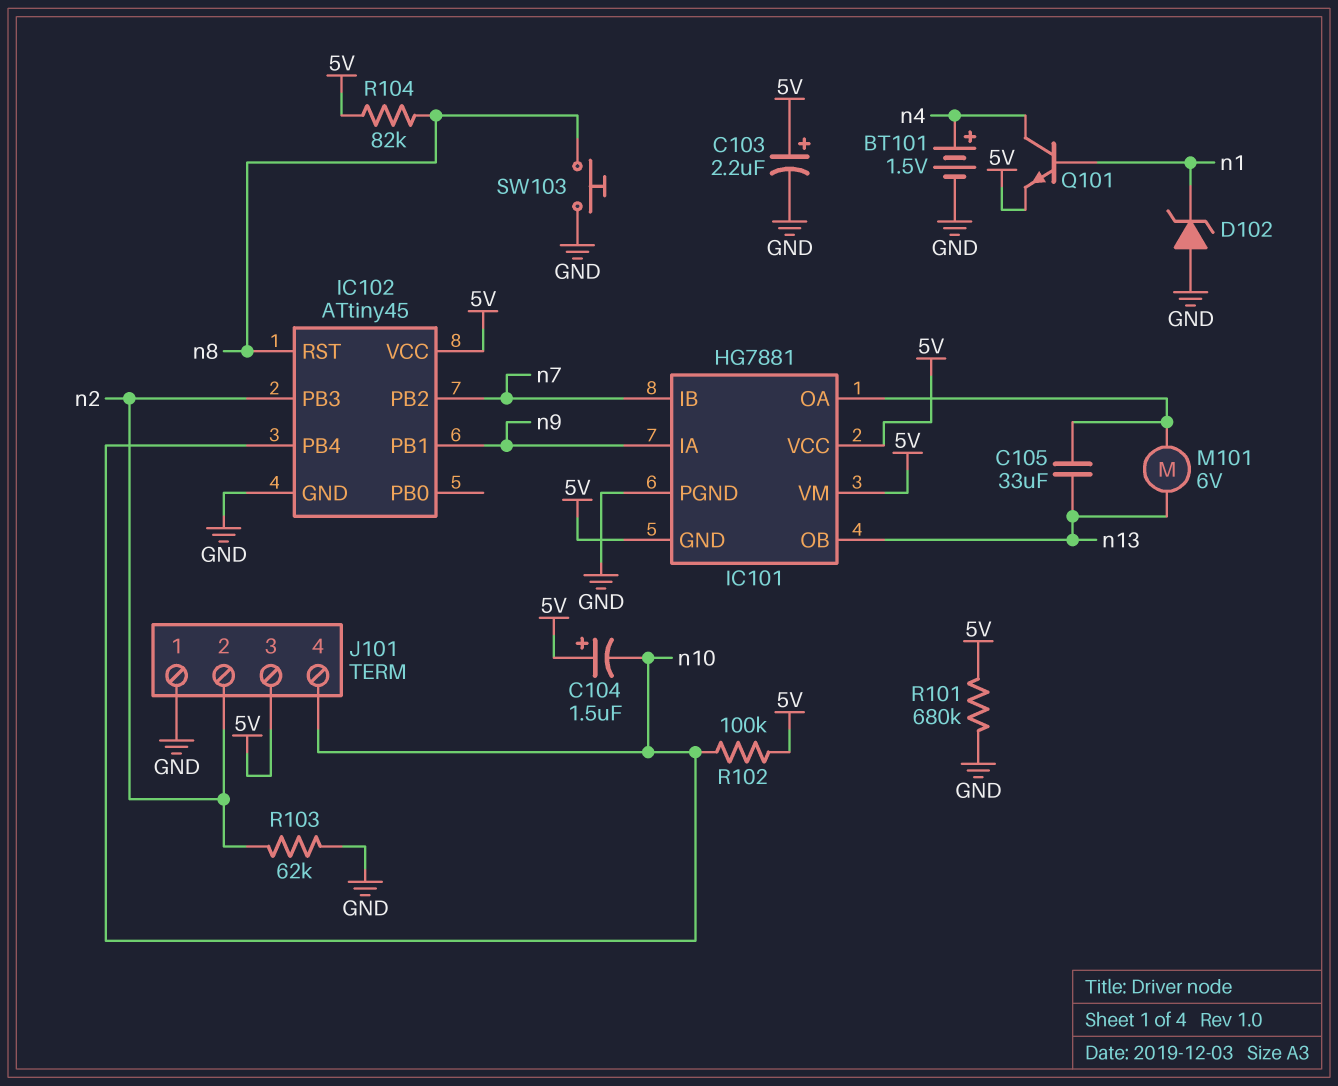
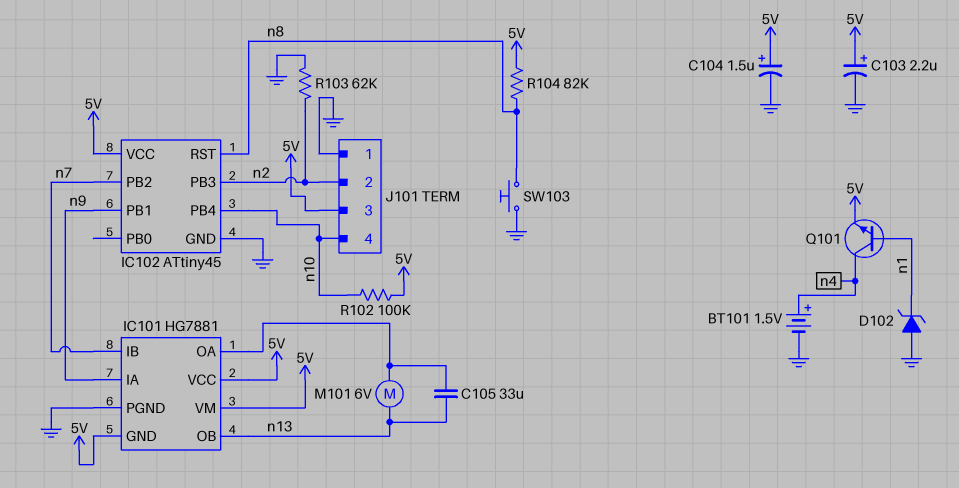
C104: 1.5uF (plus 5V, minus n10) -> 1.5uF (plus 5V, minus GND)
R101: 680k (5V, GND) -> none

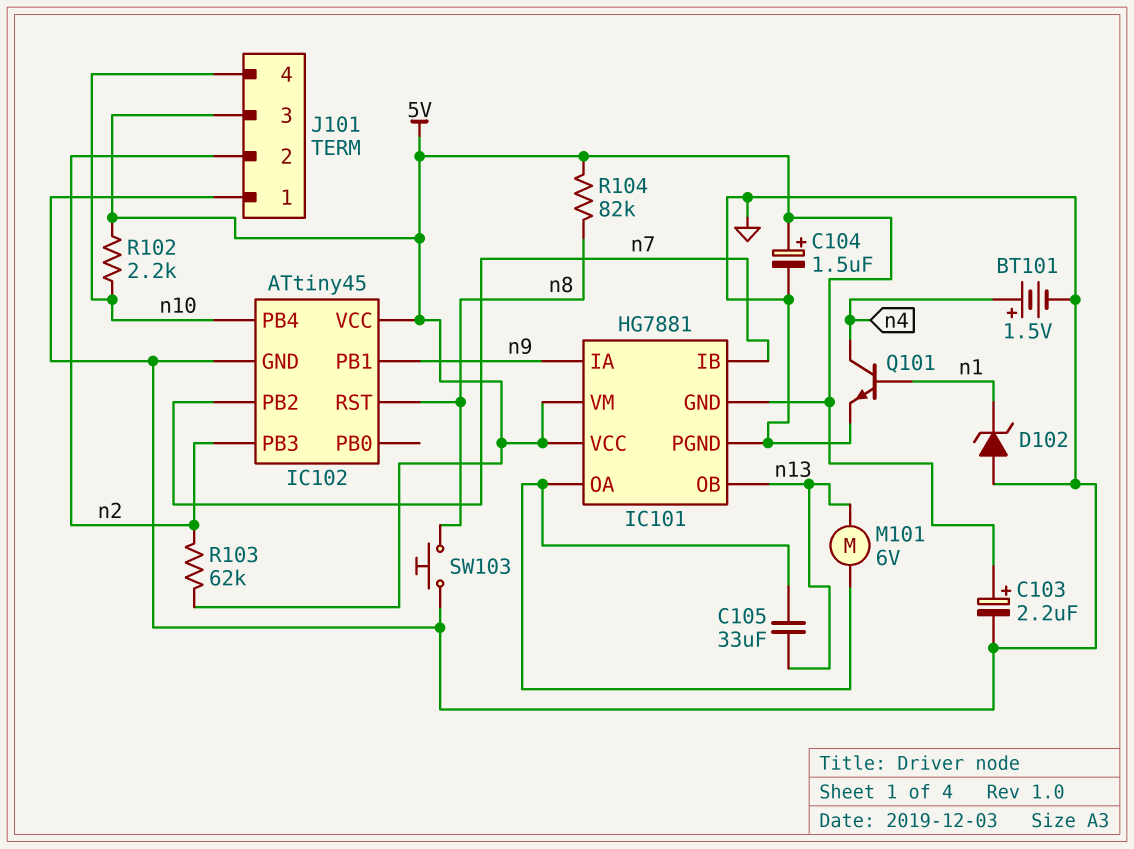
Q101: NPN (B n1, C n4, E 5V) -> NPN (B n1, C n4, E GND)
R102: 100k (5V, n10) -> 2.2k (5V, n10)
R103: 62k (GND, n2) -> 62k (5V, n2)

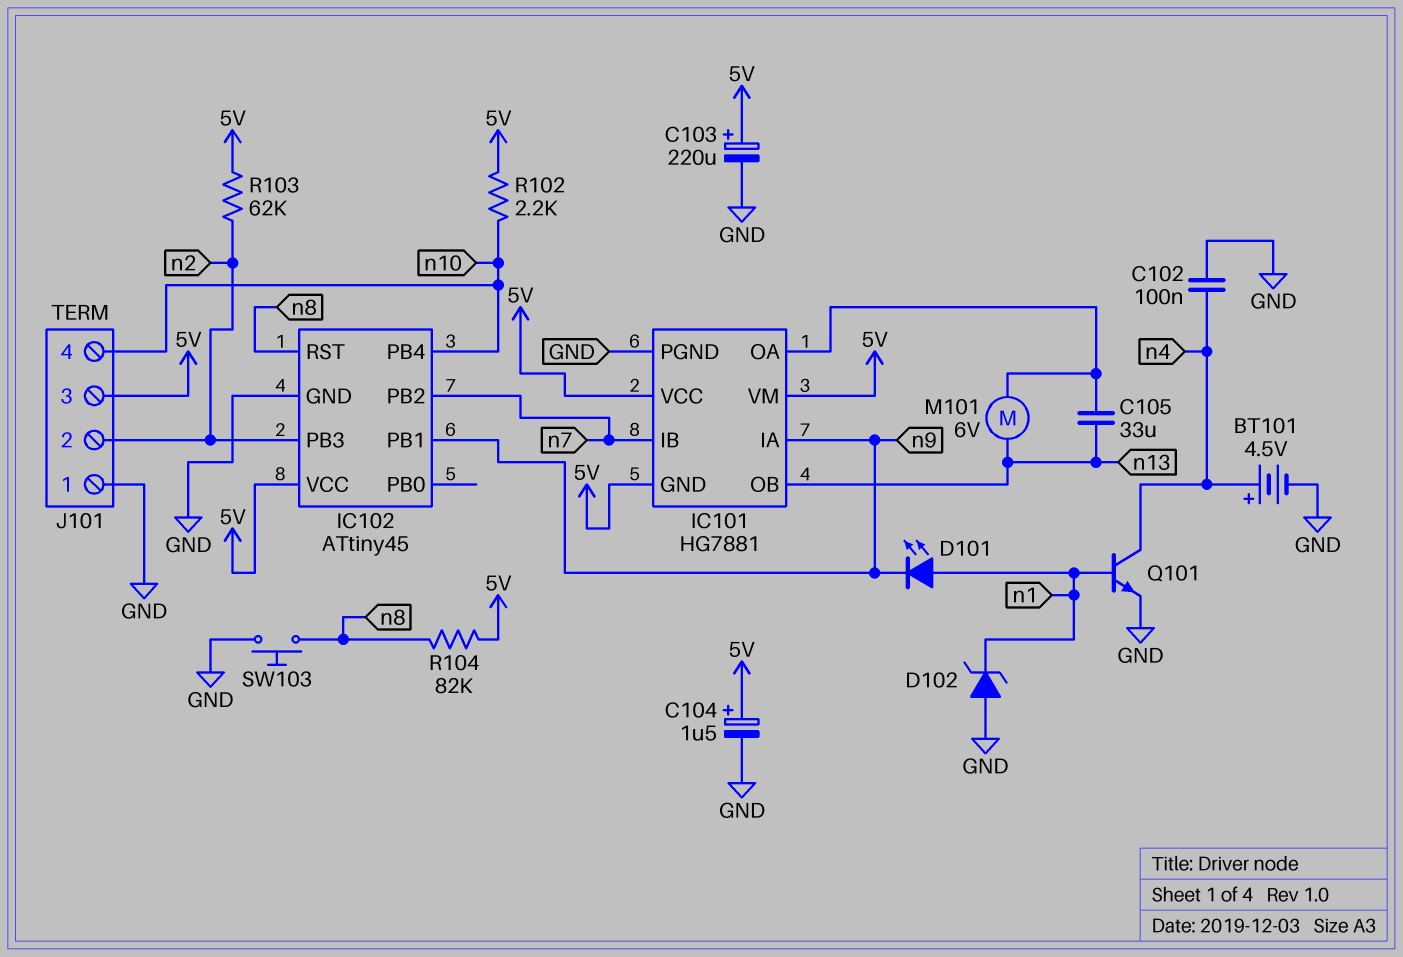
BT101: 1.5V (plus n4, minus GND) -> 4.5V (plus n4, minus GND)
C102: none -> 100nF (GND, n4)
C103: 2.2uF (plus 5V, minus GND) -> 220uF (plus 5V, minus GND)
D101: none -> LED (A n1, K n9)

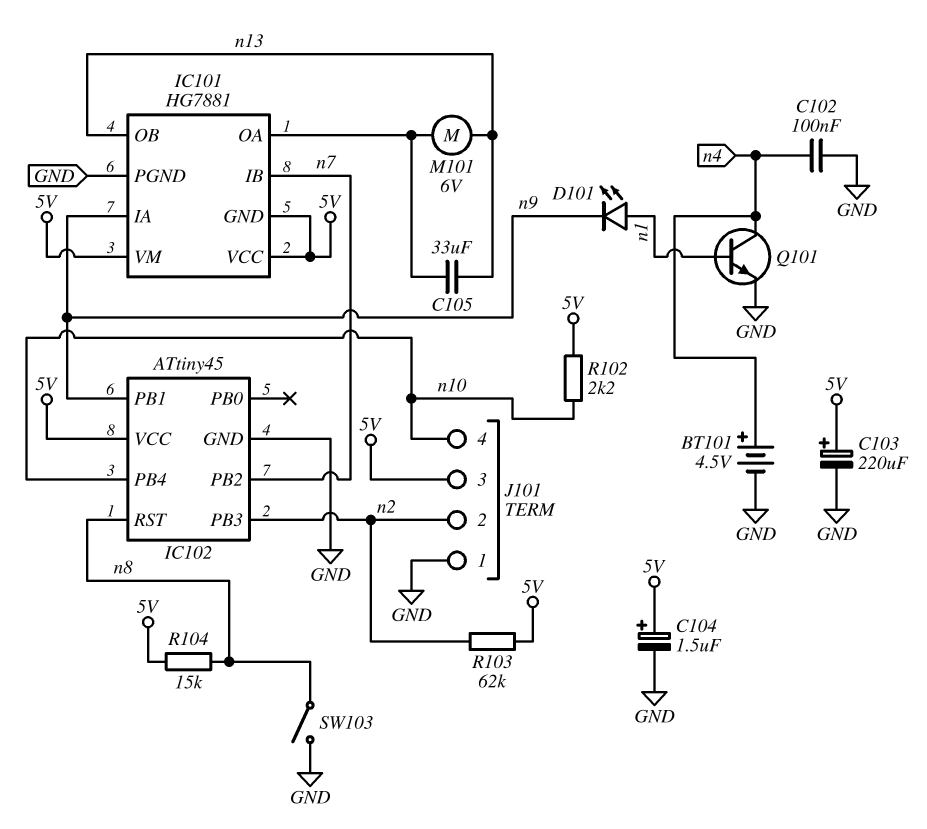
D102: zener (A GND, K n1) -> none
R104: 82k (5V, n8) -> 15k (5V, n8)
SW103: button (GND, n8) -> switch (GND, n8)

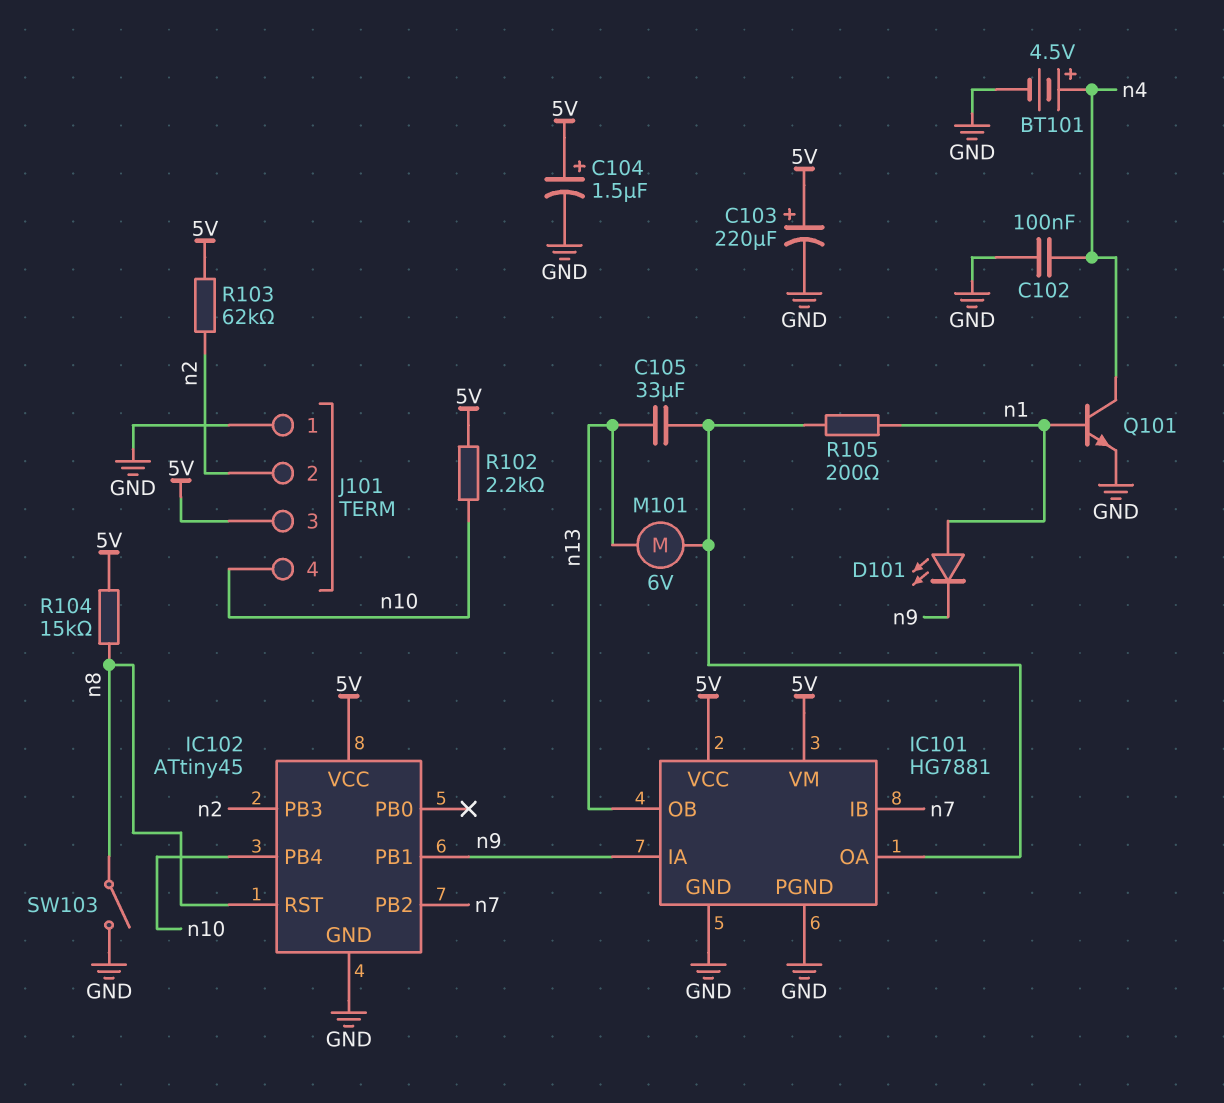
IC101 pin GND: 5V -> GND
R105: none -> 200 (IC101/OA, n1)

